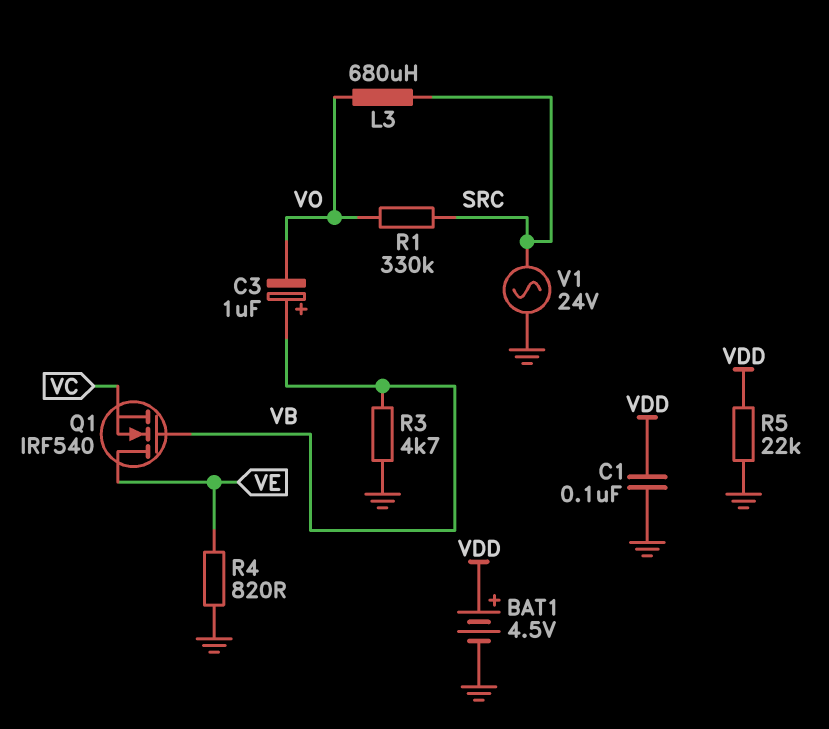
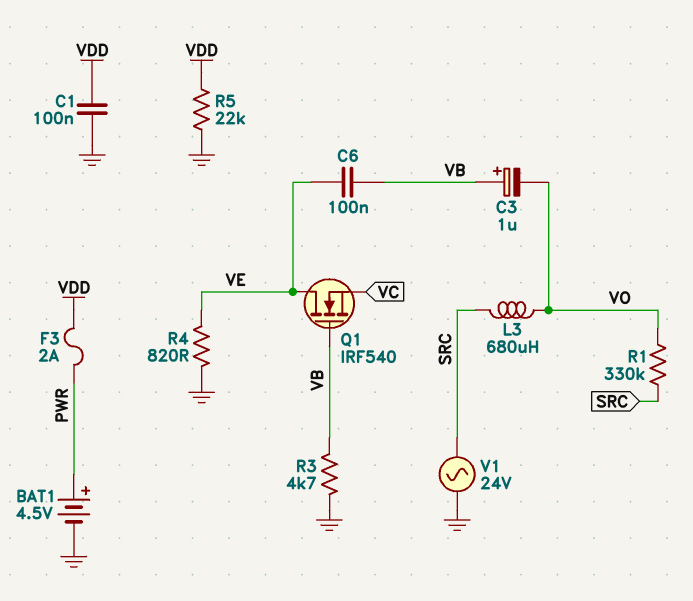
BAT1: 4.5V (plus VDD, minus GND) -> 4.5V (plus PWR, minus GND)
C6: none -> 100nF (VB, VE)
F3: none -> 2A (PWR, VDD)

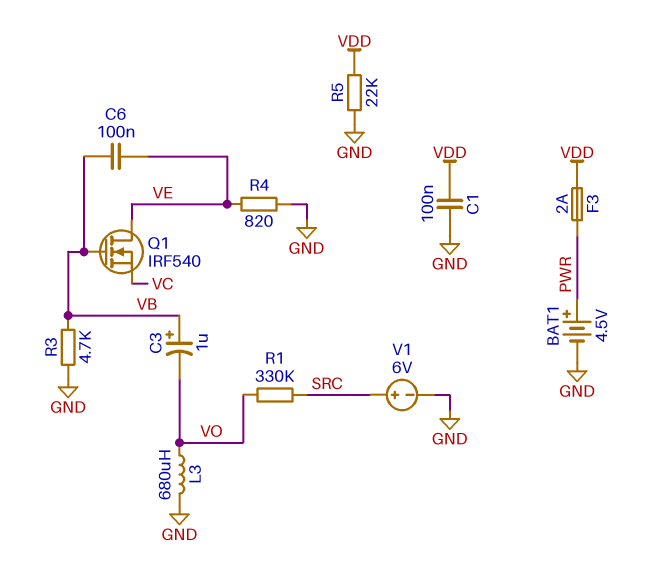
L3: 680uH (SRC, VO) -> 680uH (GND, VO)
V1: AC 24V (GND, SRC) -> 6V (plus SRC, minus GND)

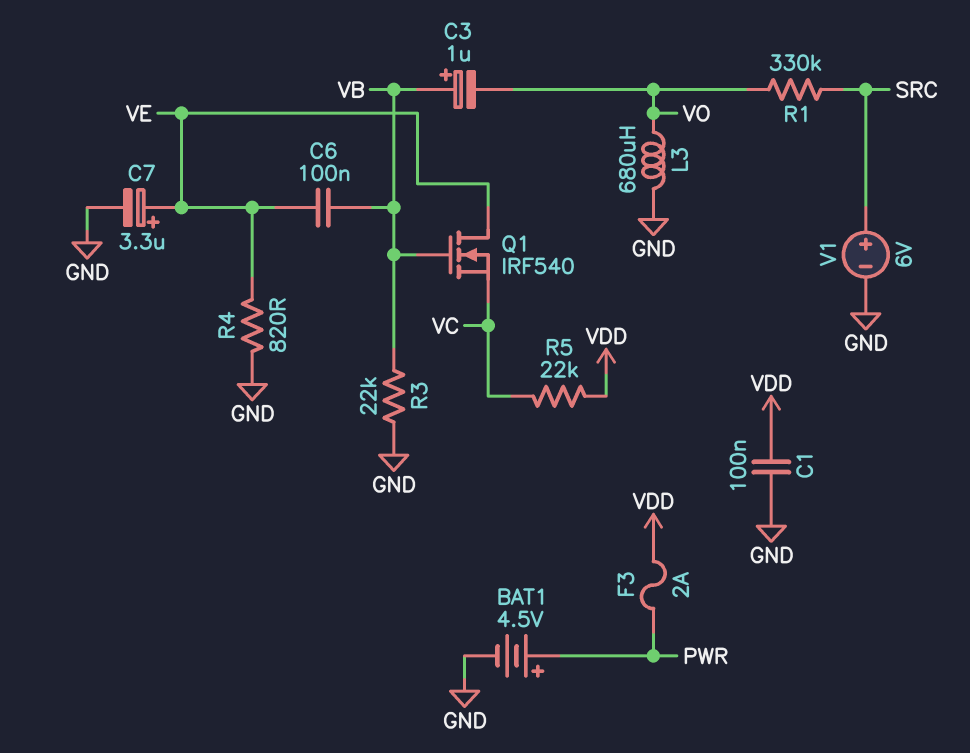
C7: none -> 3.3uF (plus VE, minus GND)
R3: 4.7k (GND, VB) -> 22k (GND, VB)
R5: 22k (GND, VDD) -> 22k (VC, VDD)

